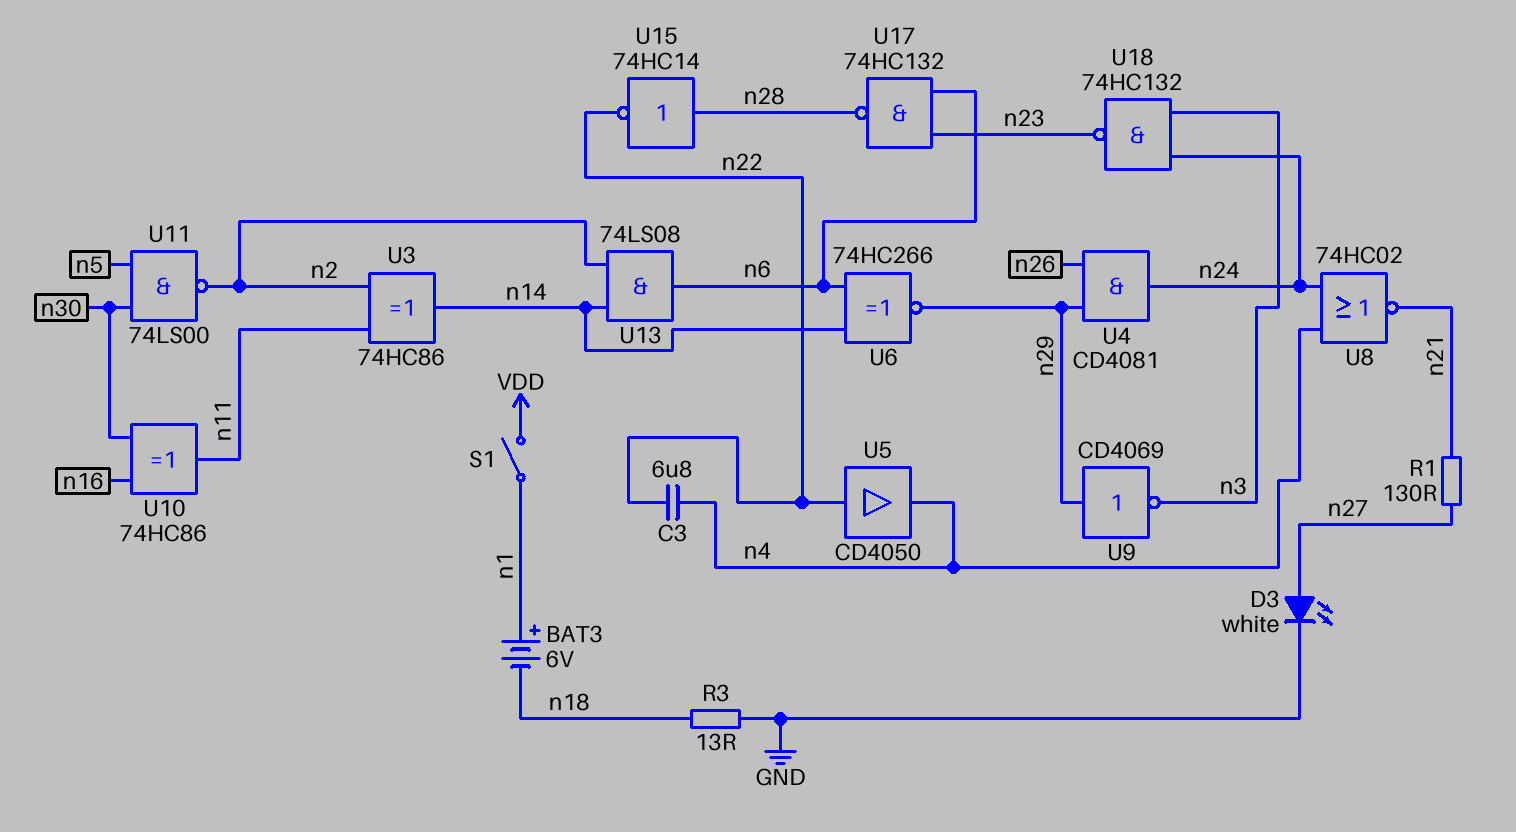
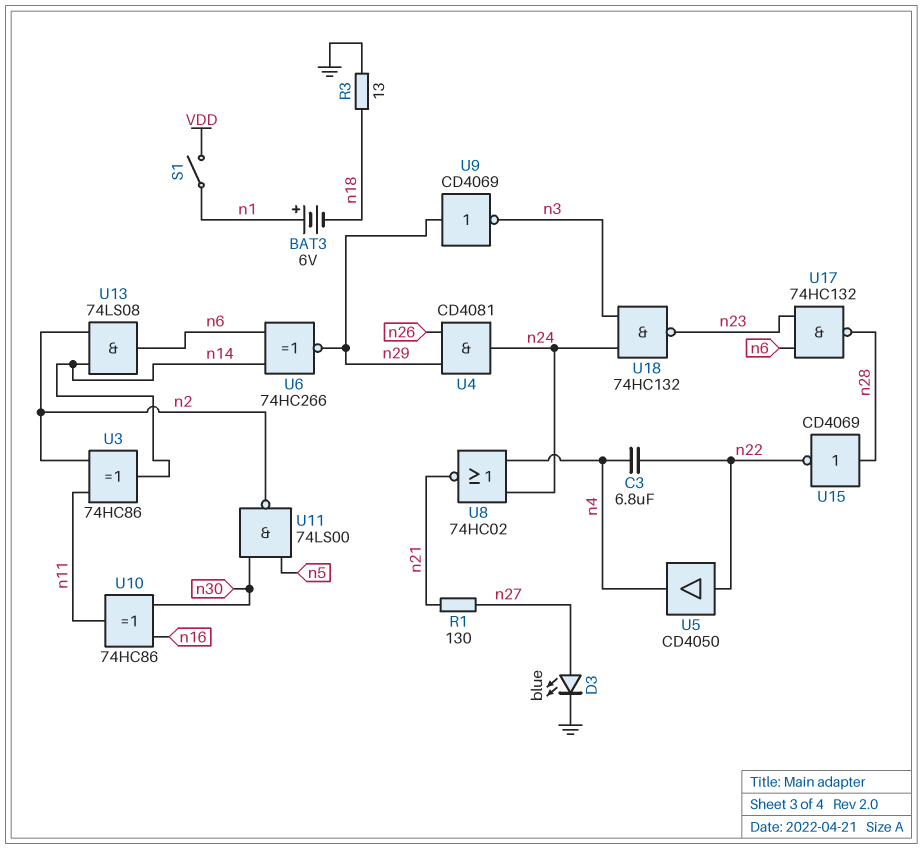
D3: LED white (A n27, K GND) -> LED blue (A n27, K GND)
U15: NOT 74HC14 (in n28, out n22) -> NOT CD4069 (in n28, out n22)

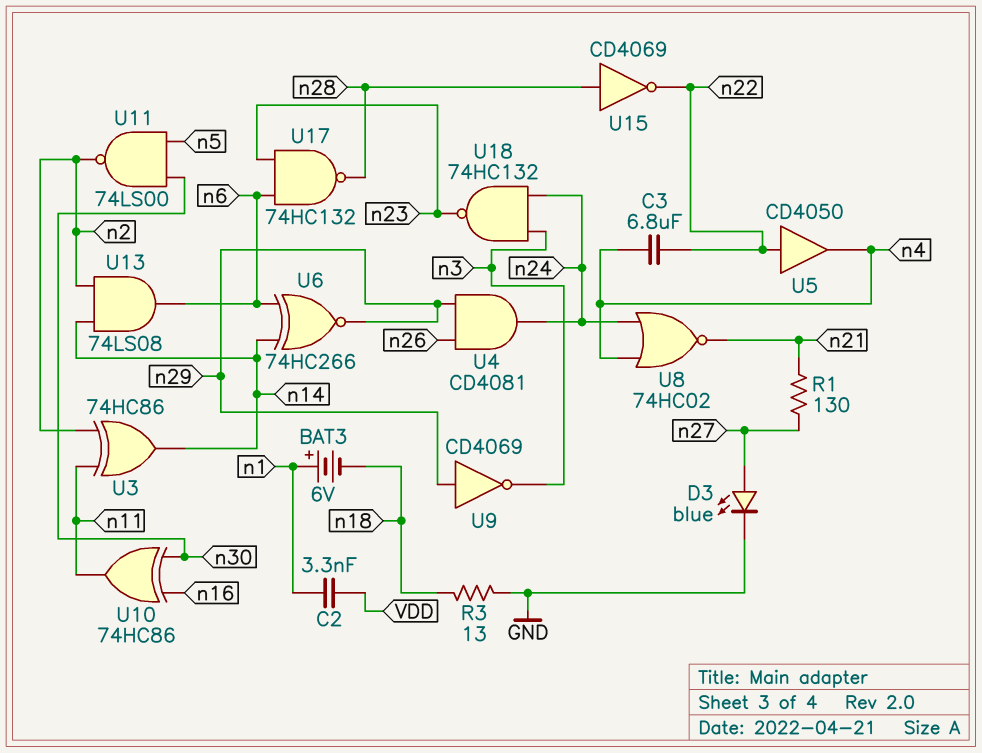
C2: none -> 3.3nF (VDD, n1)
S1: switch (VDD, n1) -> none

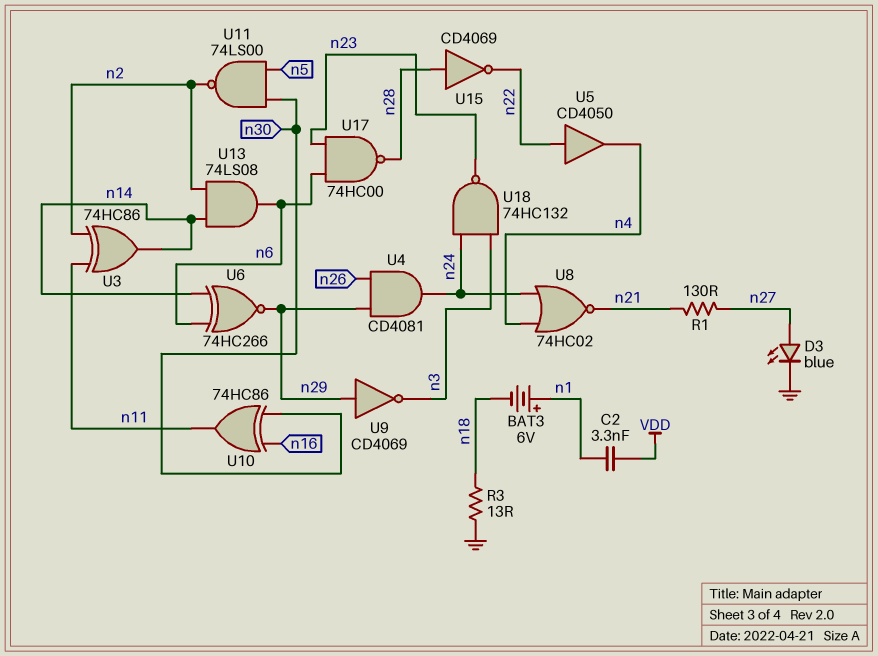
C3: 6.8uF (n4, n22) -> none
U17: NAND 74HC132 (in n6, in n23, out n28) -> NAND 74HC00 (in n6, in n23, out n28)

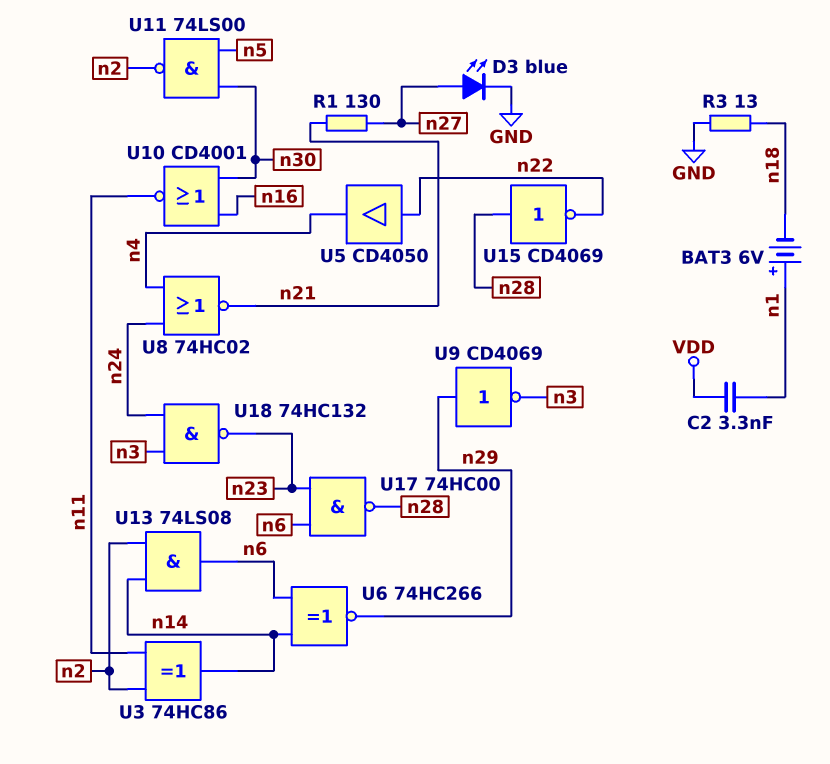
U4: AND CD4081 (in n26, in n29, out n24) -> none
U10: XOR 74HC86 (in n16, in n30, out n11) -> NOR CD4001 (in n16, in n30, out n11)

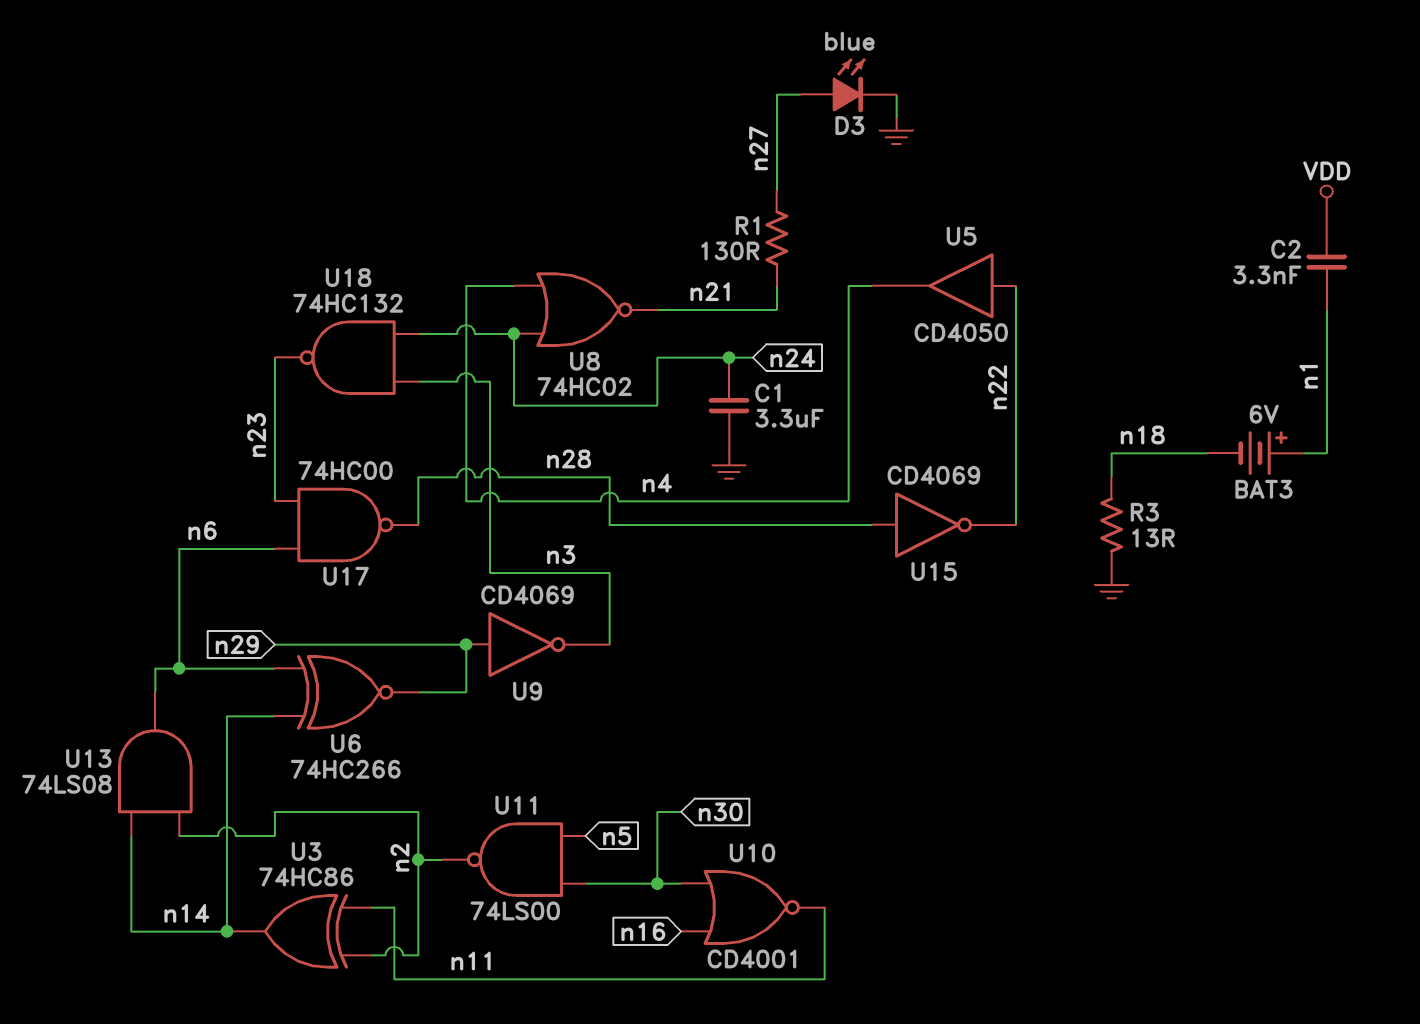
C1: none -> 3.3uF (GND, n24)

